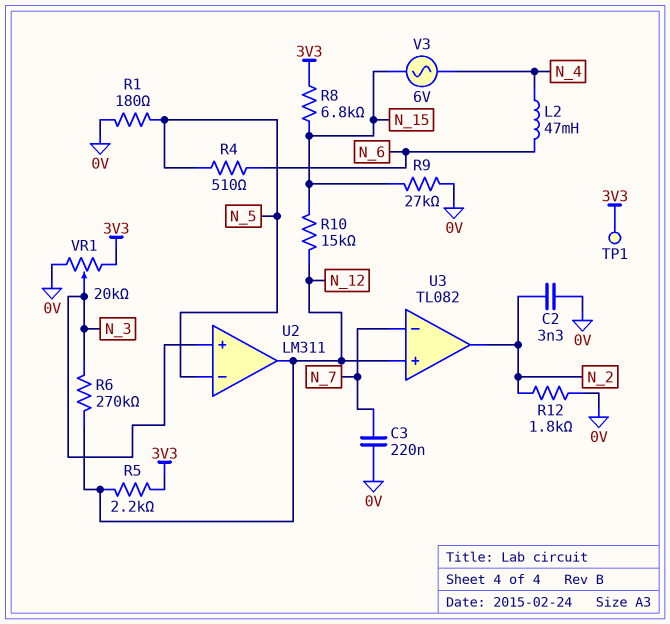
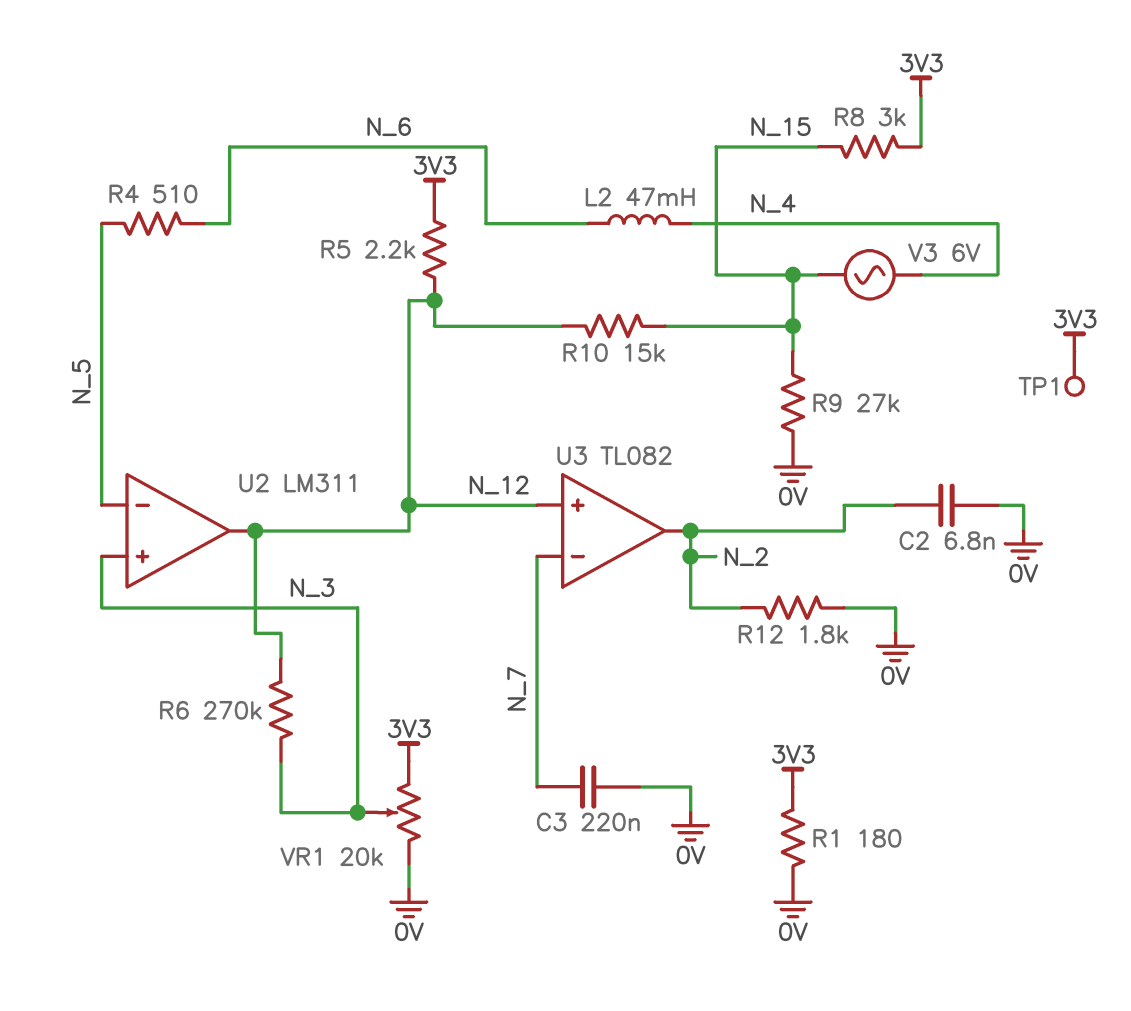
C2: 3.3nF (0V, N_2) -> 6.8nF (0V, N_2)
R1: 180 (0V, N_5) -> 180 (0V, 3V3)
R8: 6.8k (3V3, N_15) -> 3k (3V3, N_15)

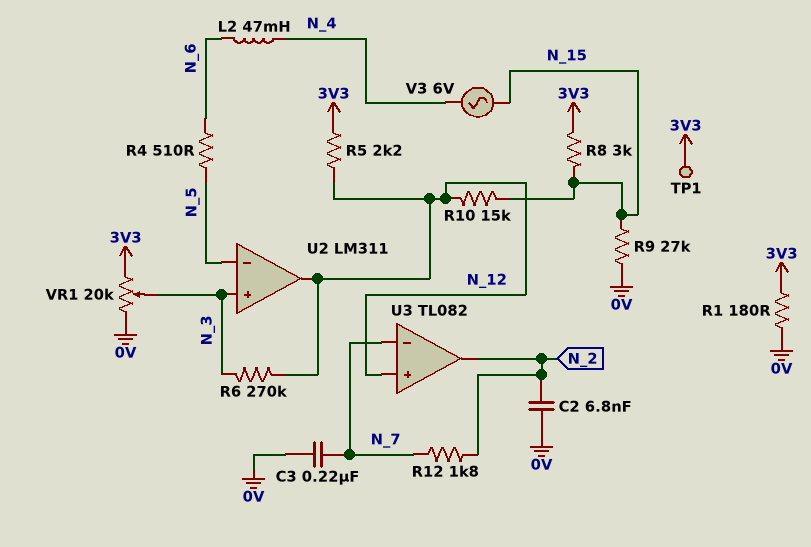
R12: 1.8k (0V, N_2) -> 1.8k (N_2, N_7)

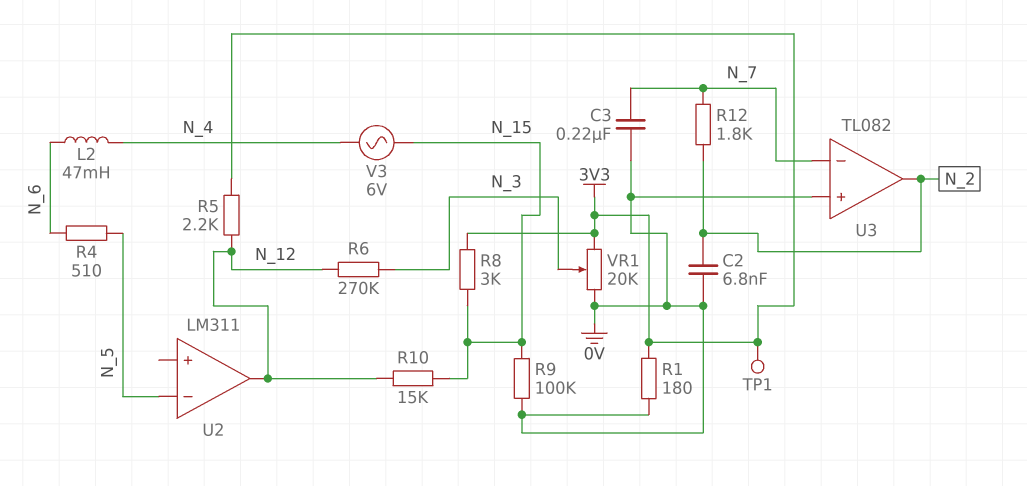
R9: 27k (0V, N_15) -> 100k (0V, N_15)
U2 pin in+: N_3 -> none
U3 pin in+: N_12 -> 0V

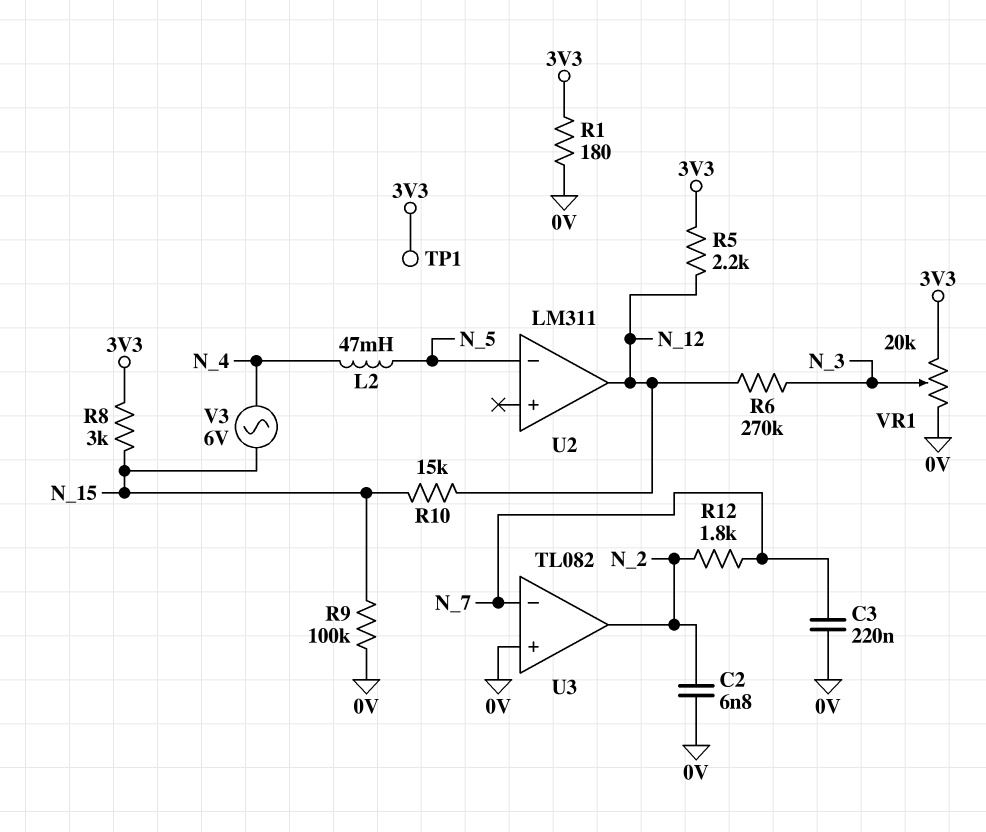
L2: 47mH (N_4, N_6) -> 47mH (N_4, N_5)
R4: 510 (N_5, N_6) -> none

